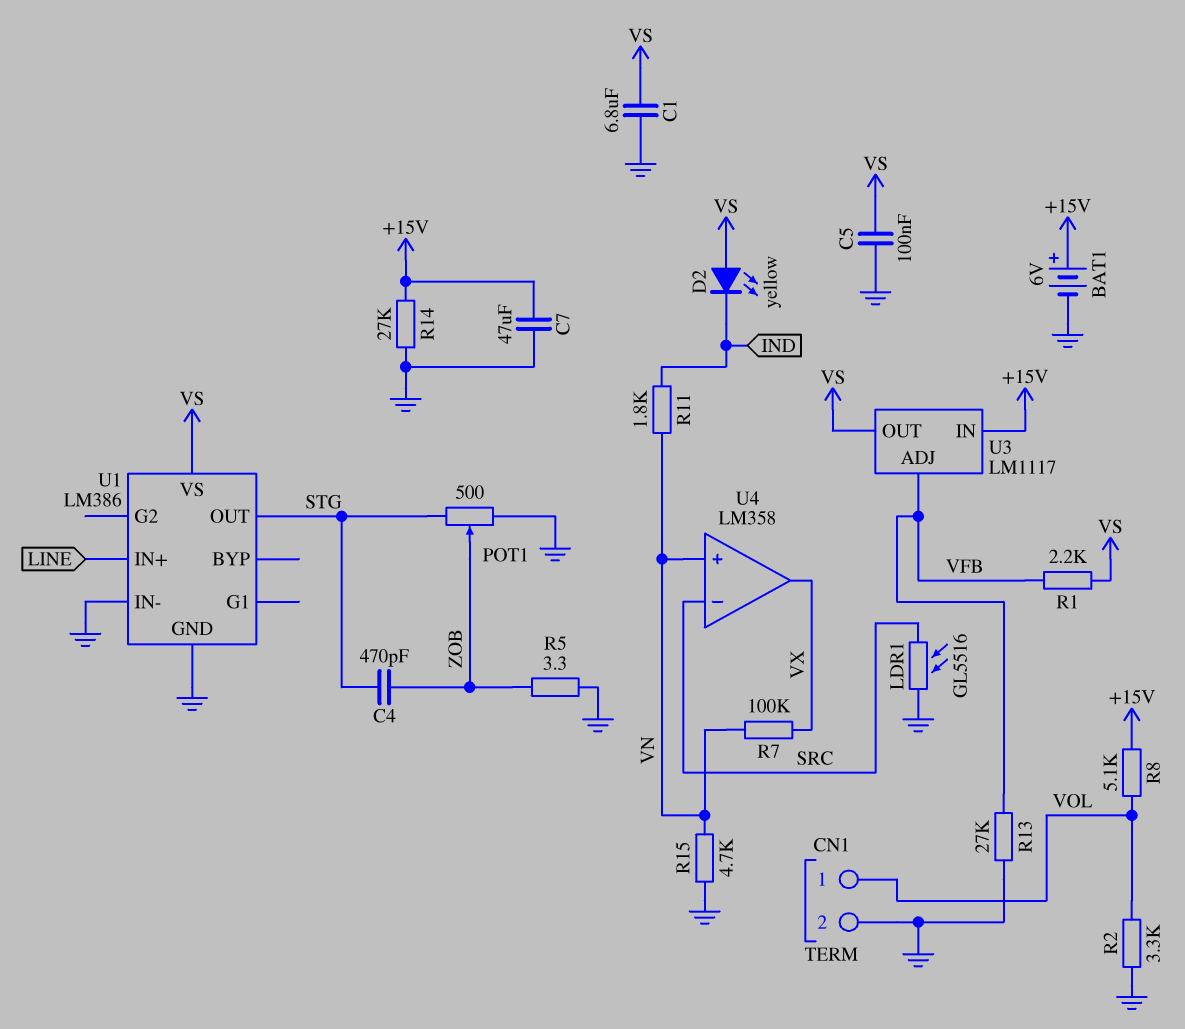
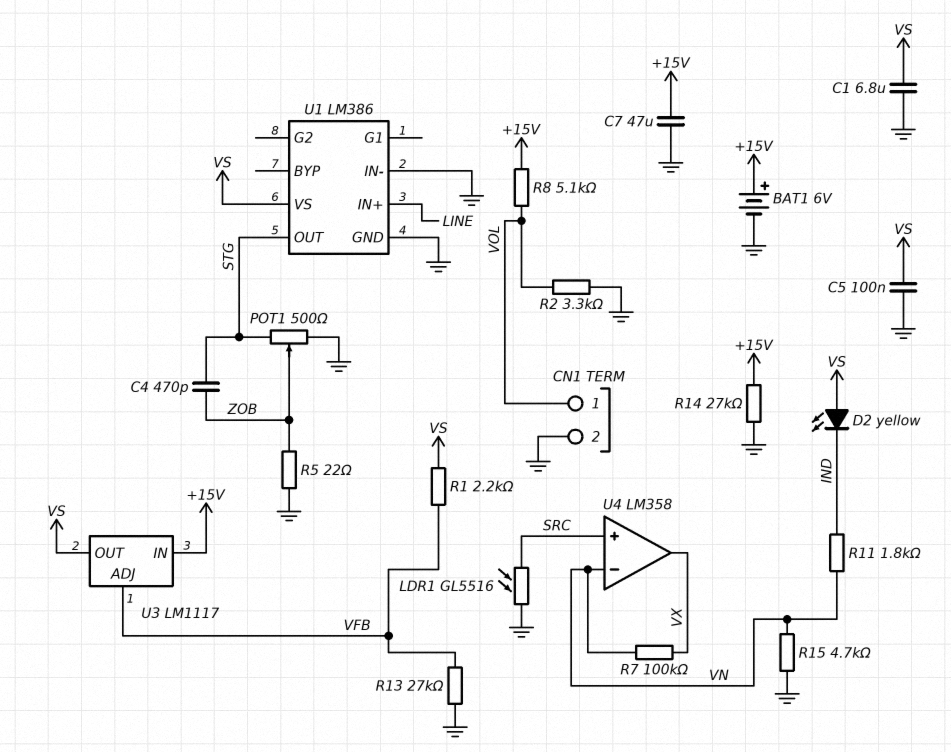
R5: 3.3 (GND, ZOB) -> 22 (GND, ZOB)
U4 pin in+: VN -> SRC
U4 pin in-: SRC -> VN

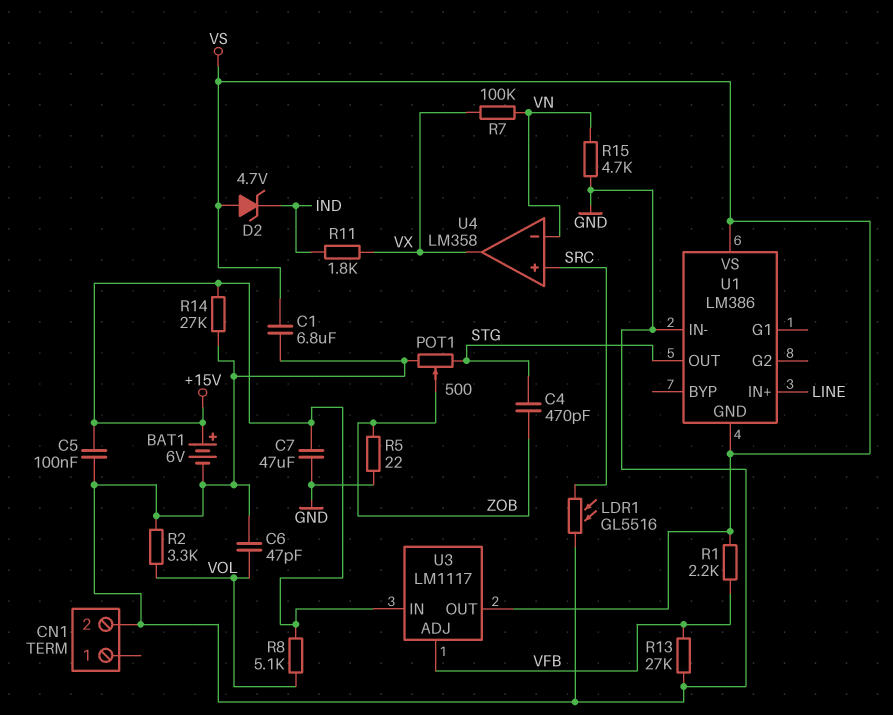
C5: 100nF (GND, VS) -> 100nF (+15V, GND)
C6: none -> 47pF (GND, VOL)
CN1 pin 1: VOL -> none
D2: LED yellow (A VS, K IND) -> zener 4.7V (A VS, K IND)
R11: 1.8k (IND, VN) -> 1.8k (IND, VX)
U1 pin GND: GND -> VS

